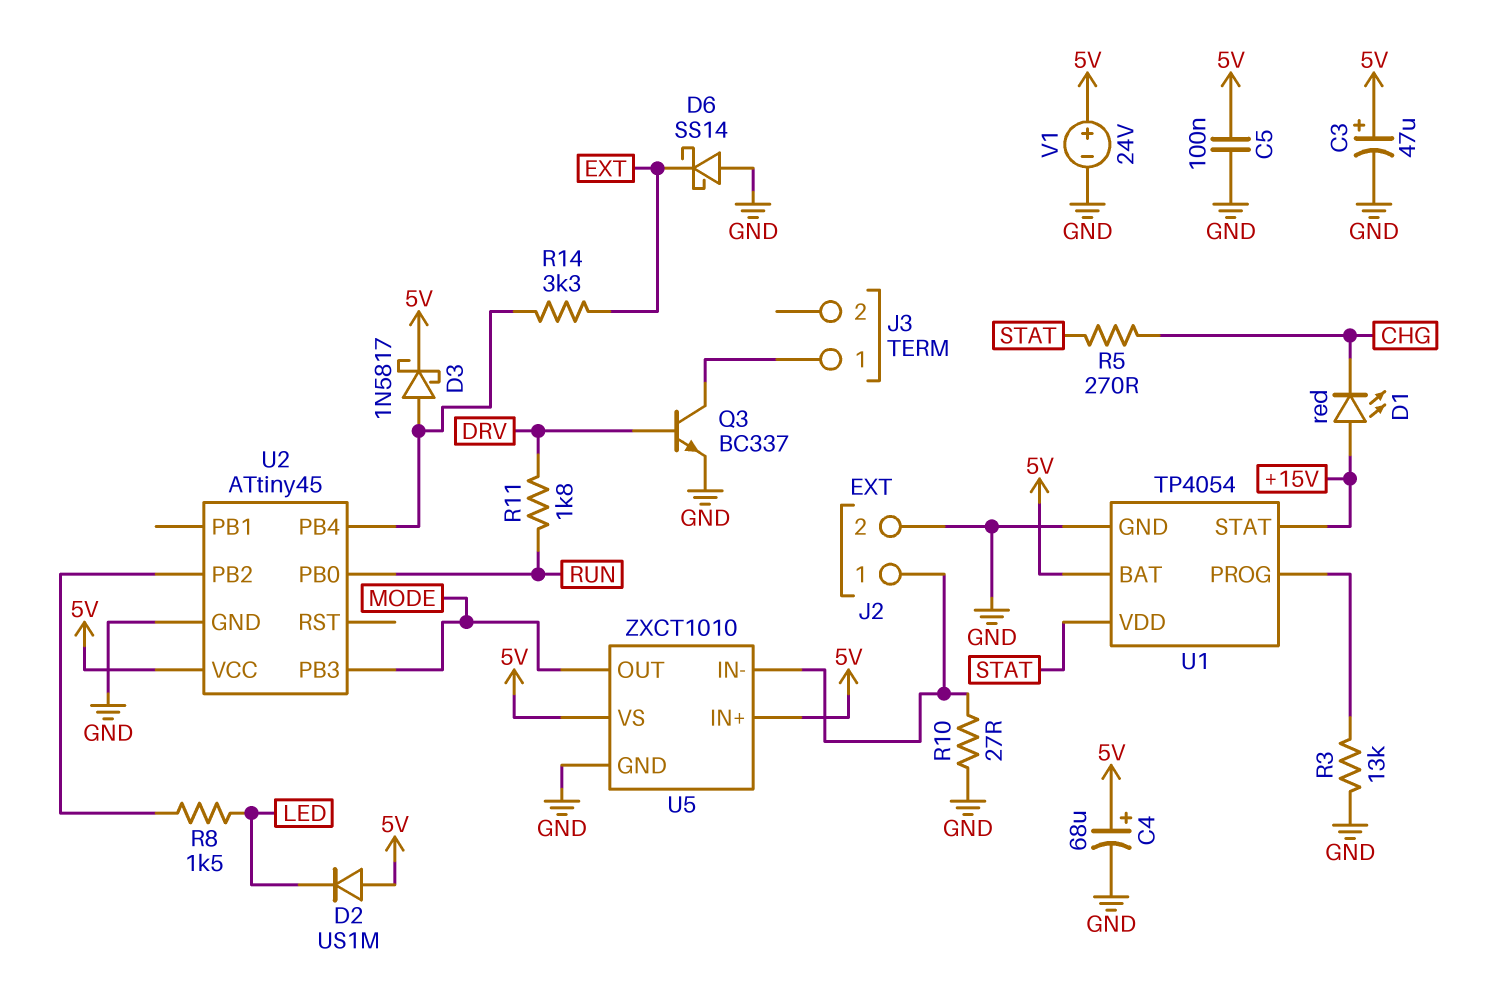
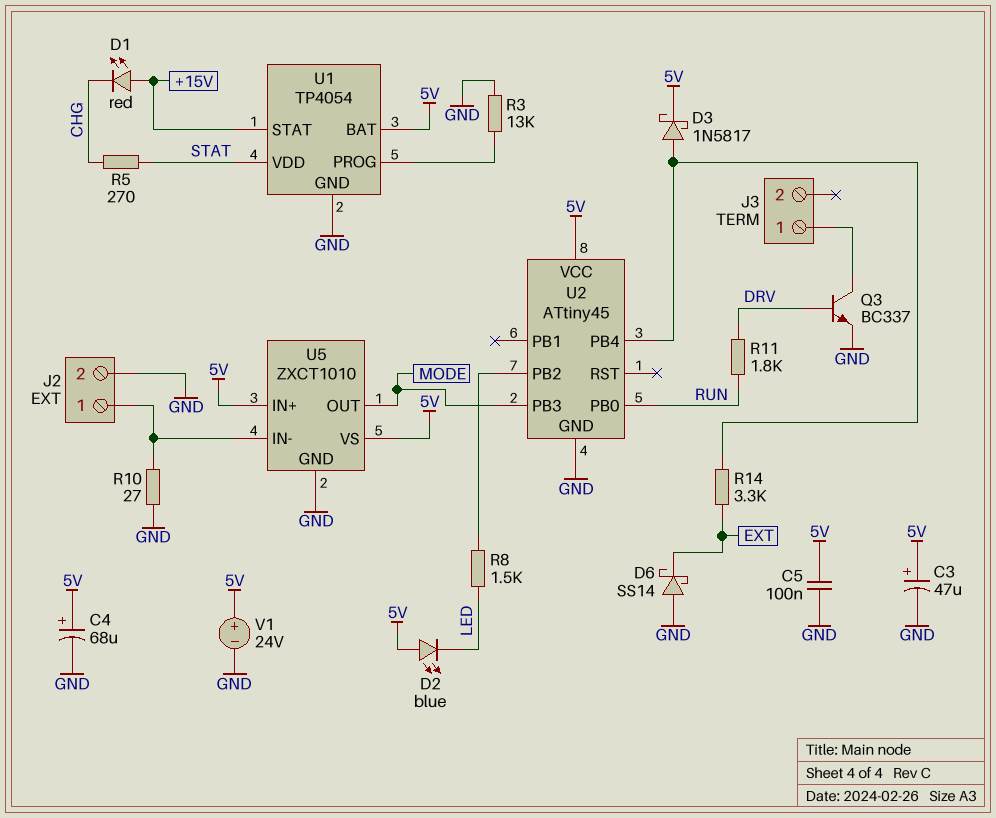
D2: diode US1M (A 5V, K LED) -> LED blue (A 5V, K LED)

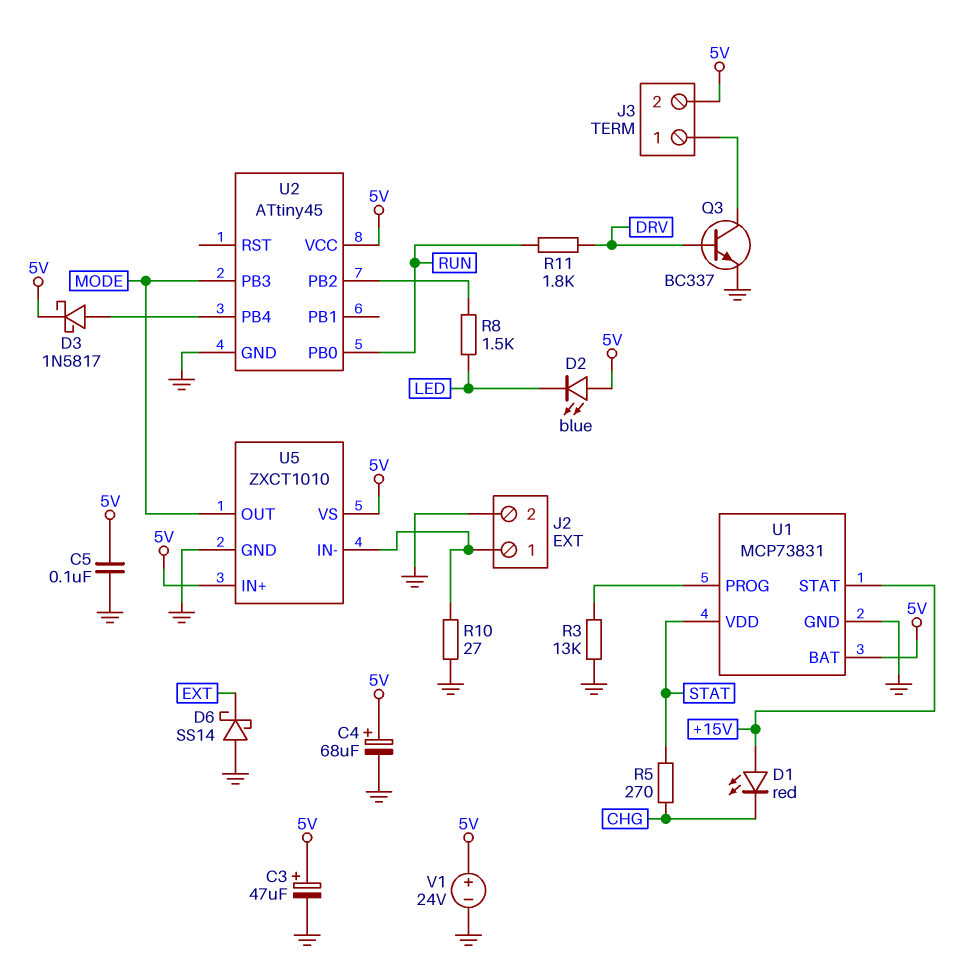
J3 pin 2: none -> 5V
R14: 3.3k (EXT, U2/PB4) -> none
U1: TP4054 -> MCP73831

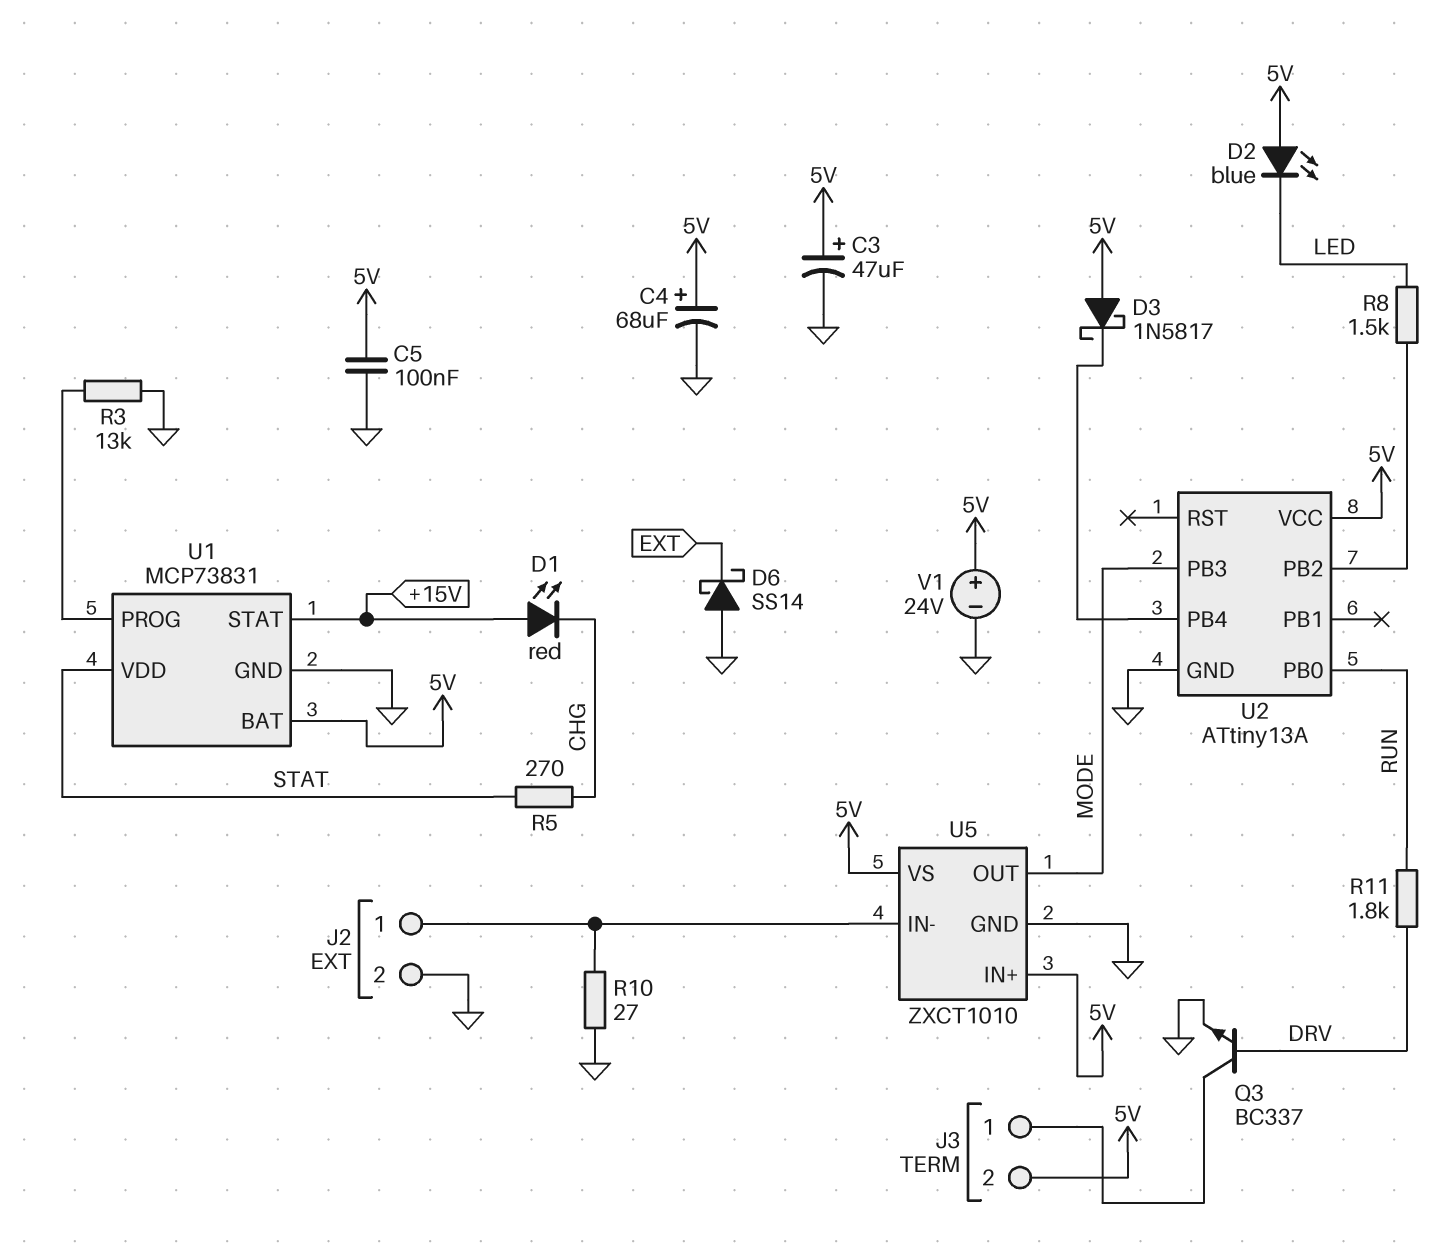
D3: schottky 1N5817 (A U2/PB4, K 5V) -> schottky 1N5817 (A 5V, K U2/PB4)
U2: ATtiny45 -> ATtiny13A

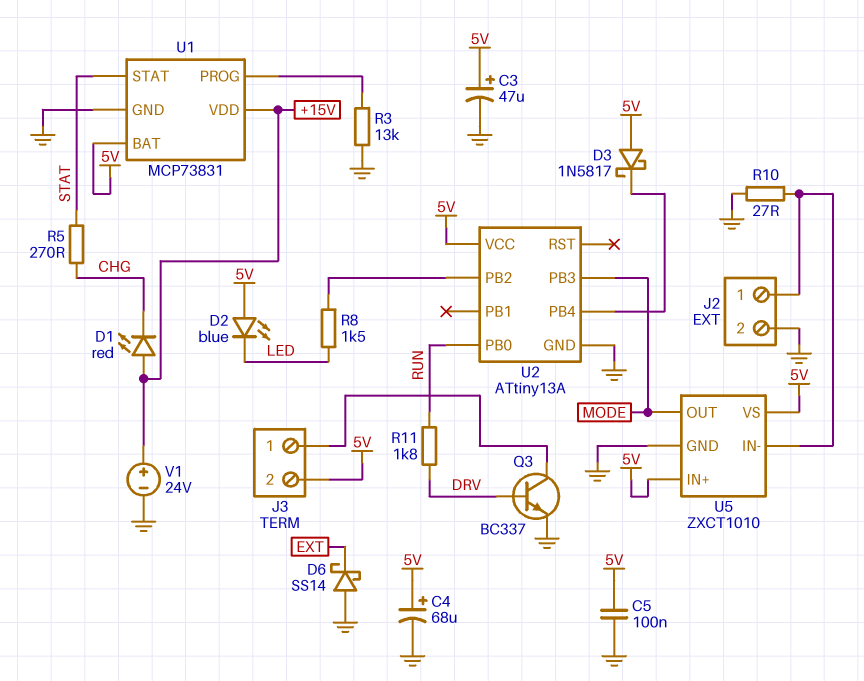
U1 pin STAT: +15V -> STAT
U1 pin VDD: STAT -> +15V
V1: 24V (plus 5V, minus GND) -> 24V (plus +15V, minus GND)

